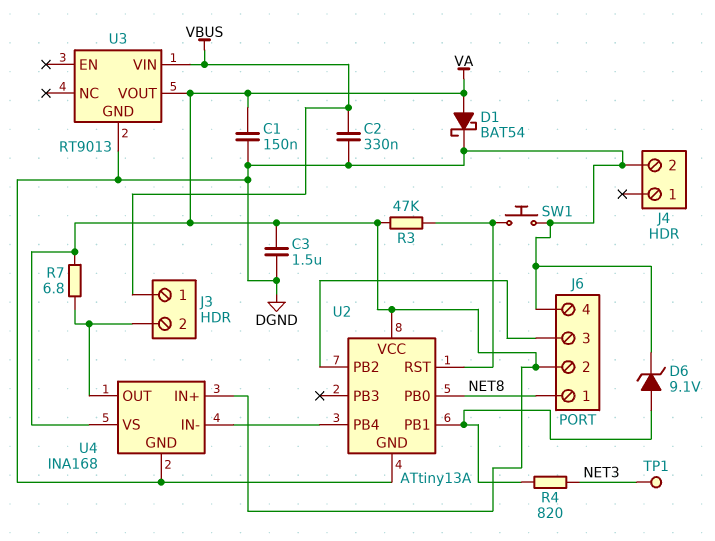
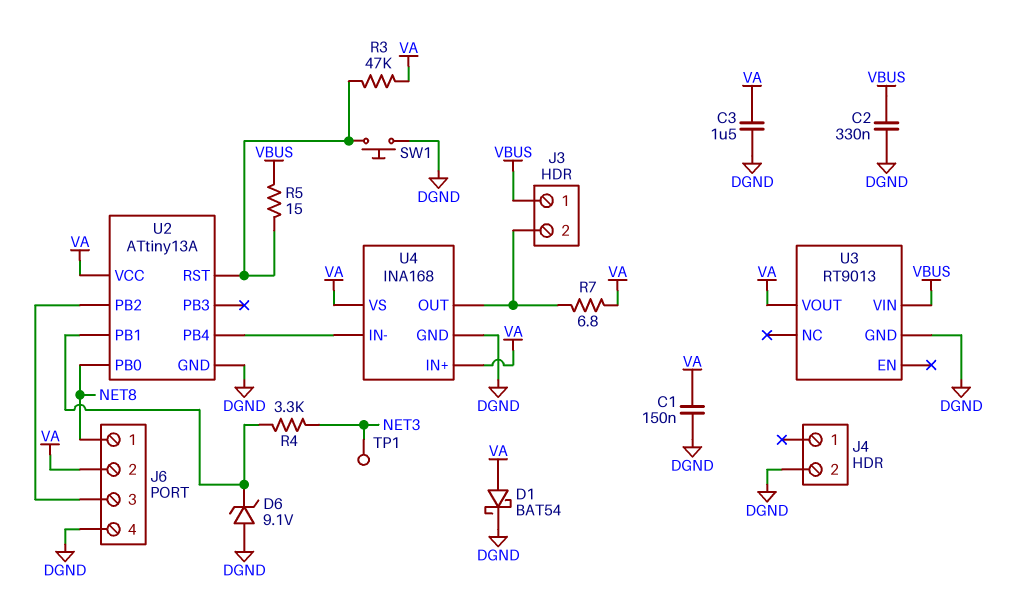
D6: zener 9.1V (A U2/PB1, K DGND) -> zener 9.1V (A DGND, K U2/PB1)
R4: 820 (NET3, U2/PB1) -> 3.3k (NET3, U2/PB1)
R5: none -> 15 (U2/RST, VBUS)

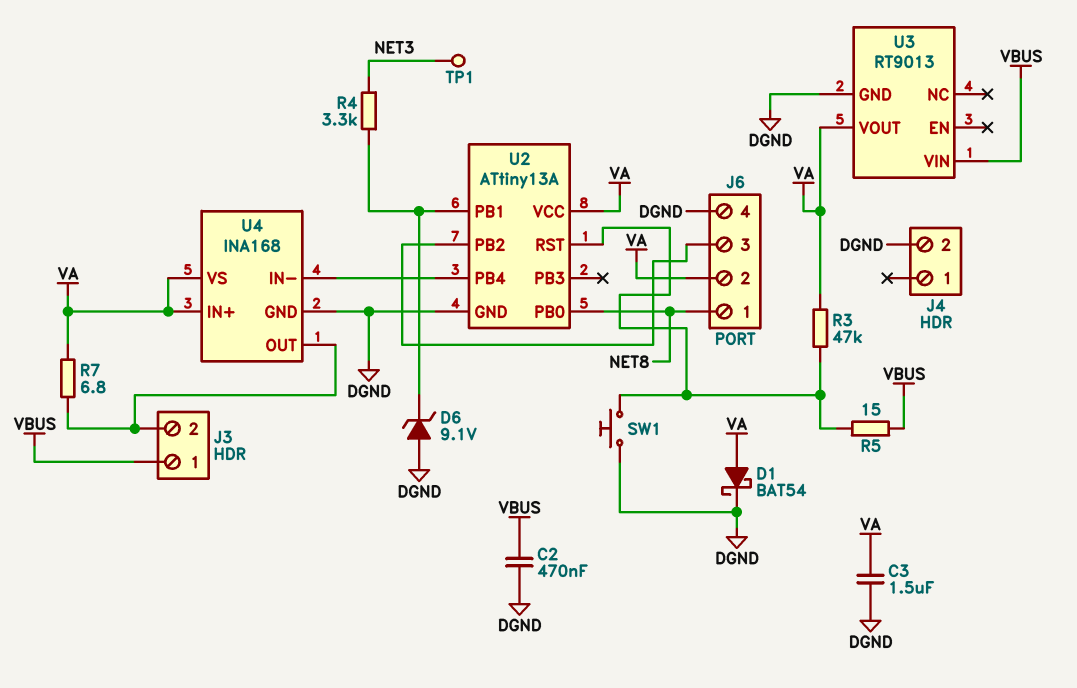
C1: 150nF (DGND, VA) -> none
C2: 330nF (DGND, VBUS) -> 470nF (DGND, VBUS)

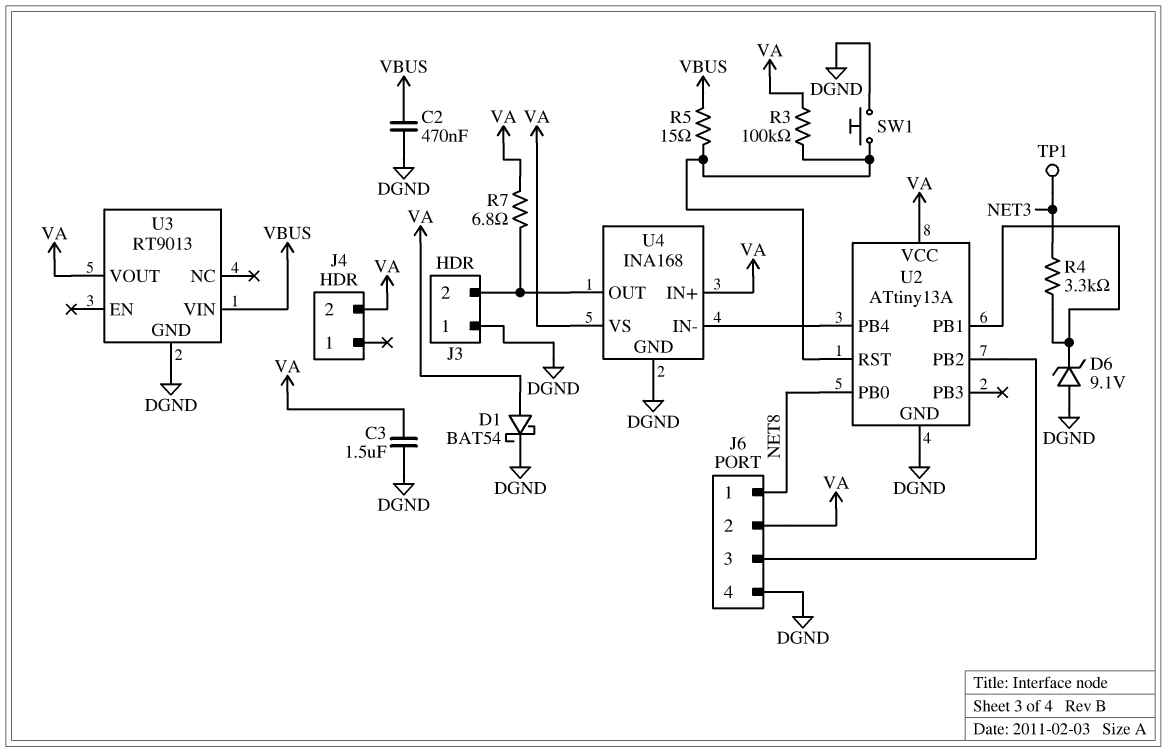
J3 pin 1: VBUS -> DGND
J4 pin 2: DGND -> VA
R3: 47k (U2/RST, VA) -> 100k (U2/RST, VA)

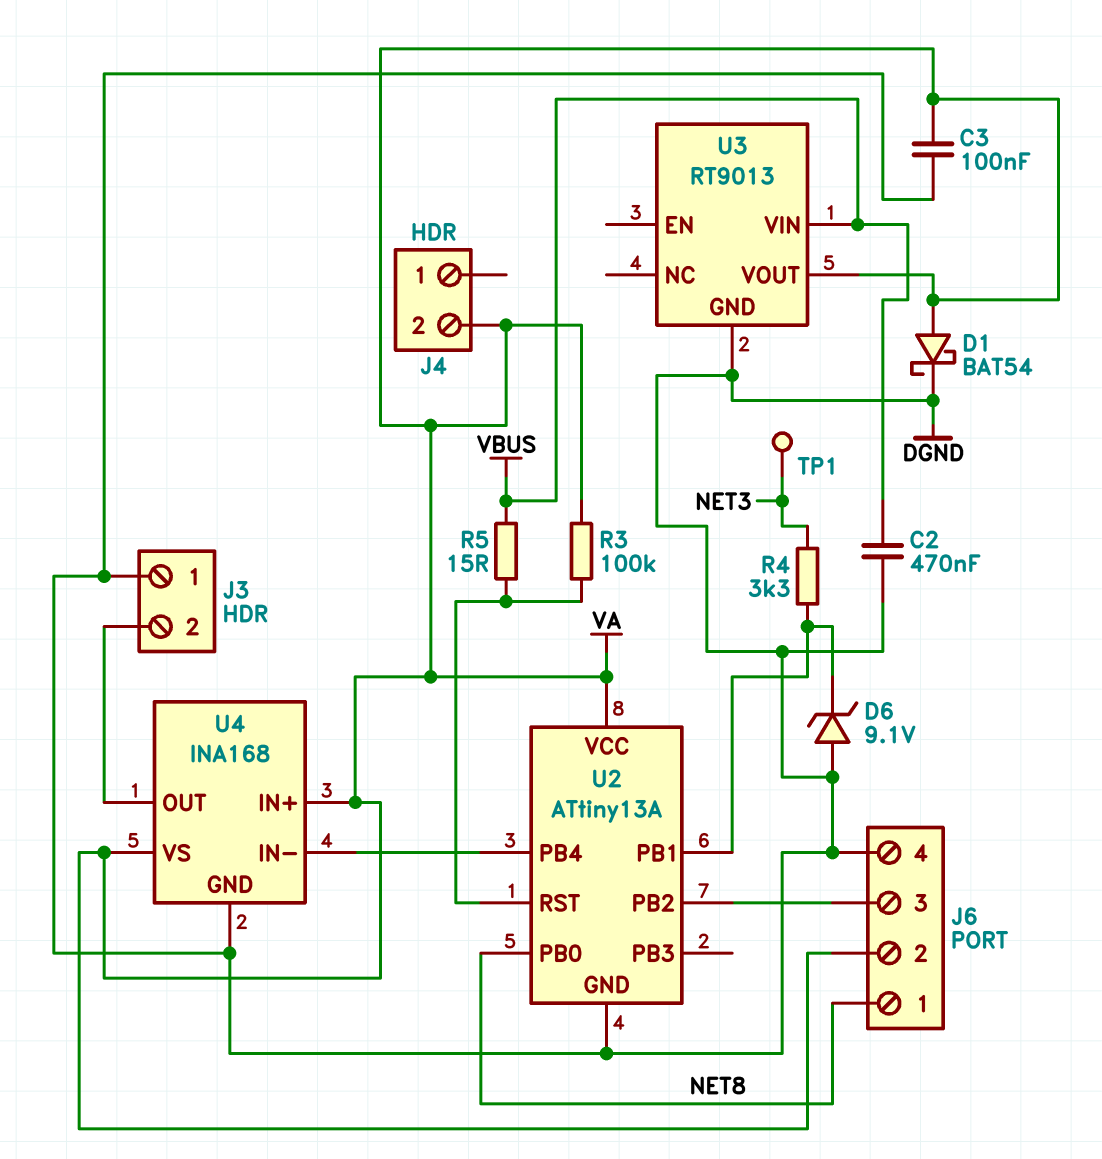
C3: 1.5uF (DGND, VA) -> 100nF (DGND, VA)
R7: 6.8 (J3/2, VA) -> none
SW1: button (DGND, U2/RST) -> none

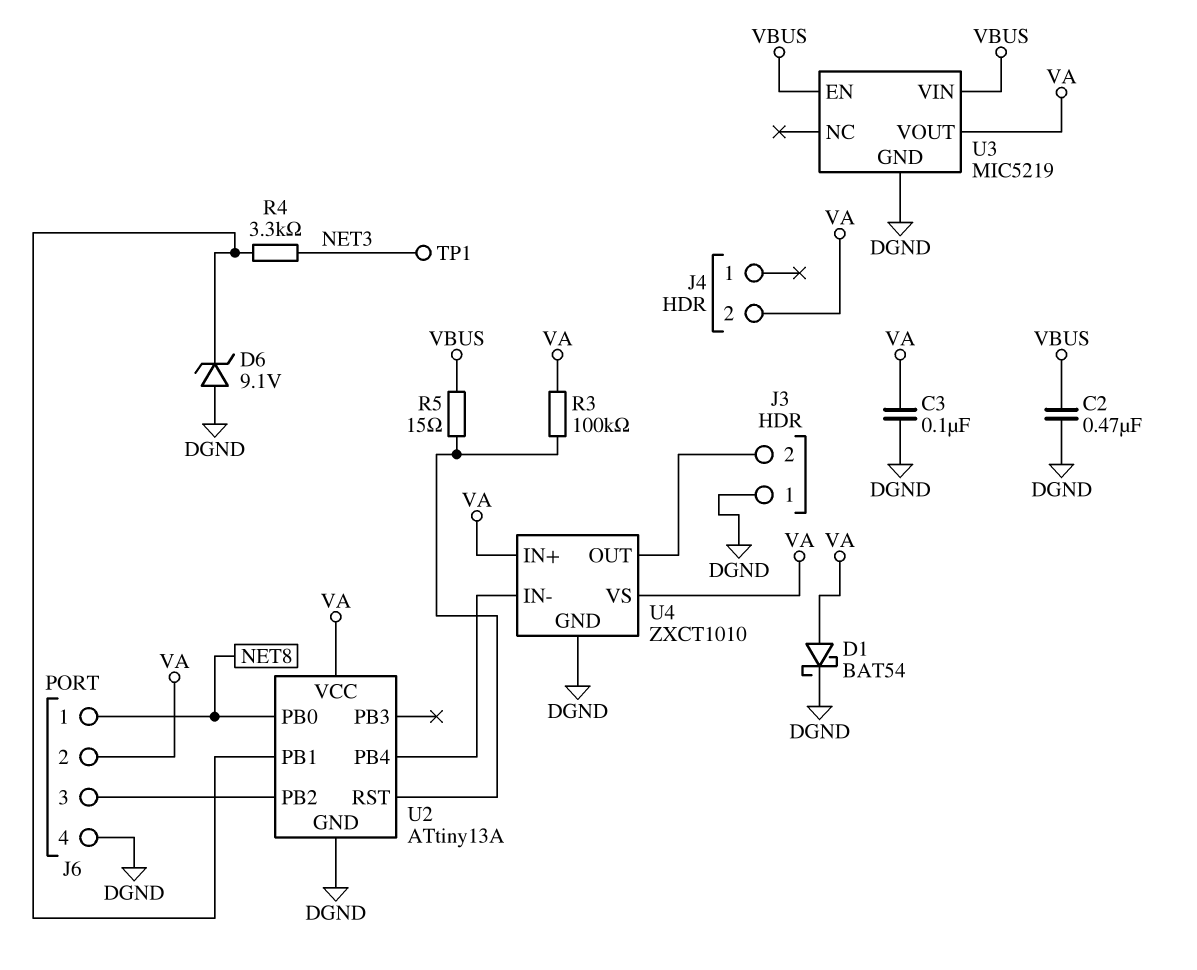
U3: RT9013 -> MIC5219
U3 pin EN: none -> VBUS
U4: INA168 -> ZXCT1010

